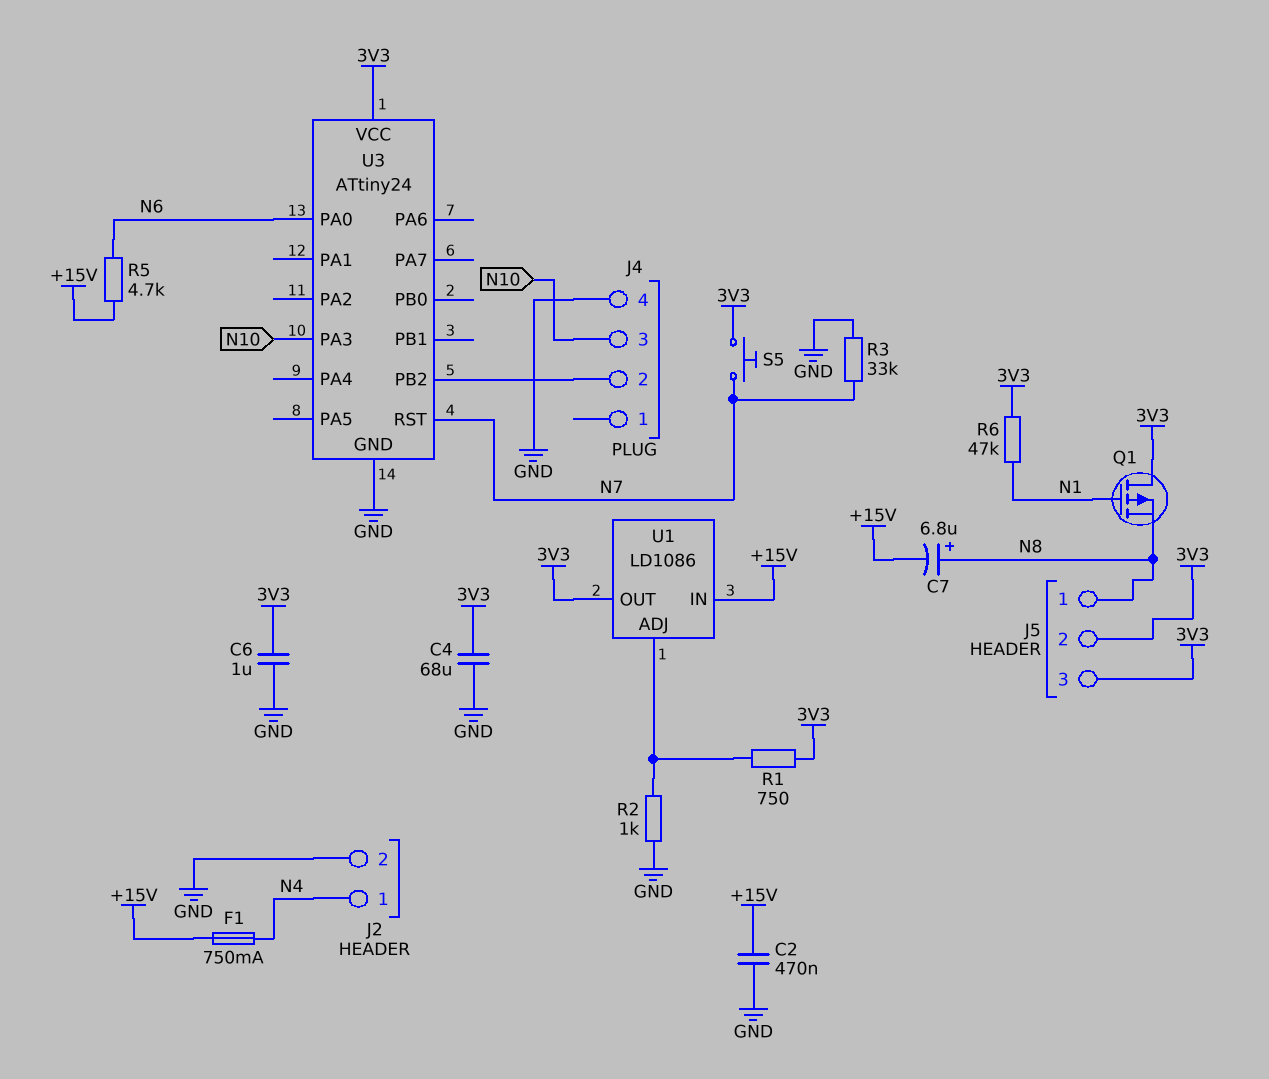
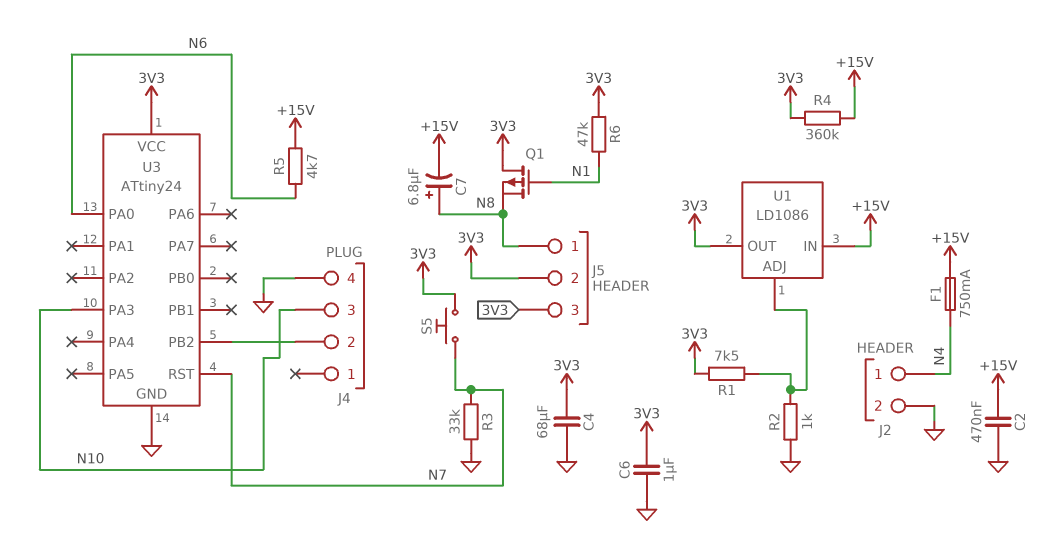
R1: 750 (3V3, U1/ADJ) -> 7.5k (3V3, U1/ADJ)
R4: none -> 360k (+15V, 3V3)

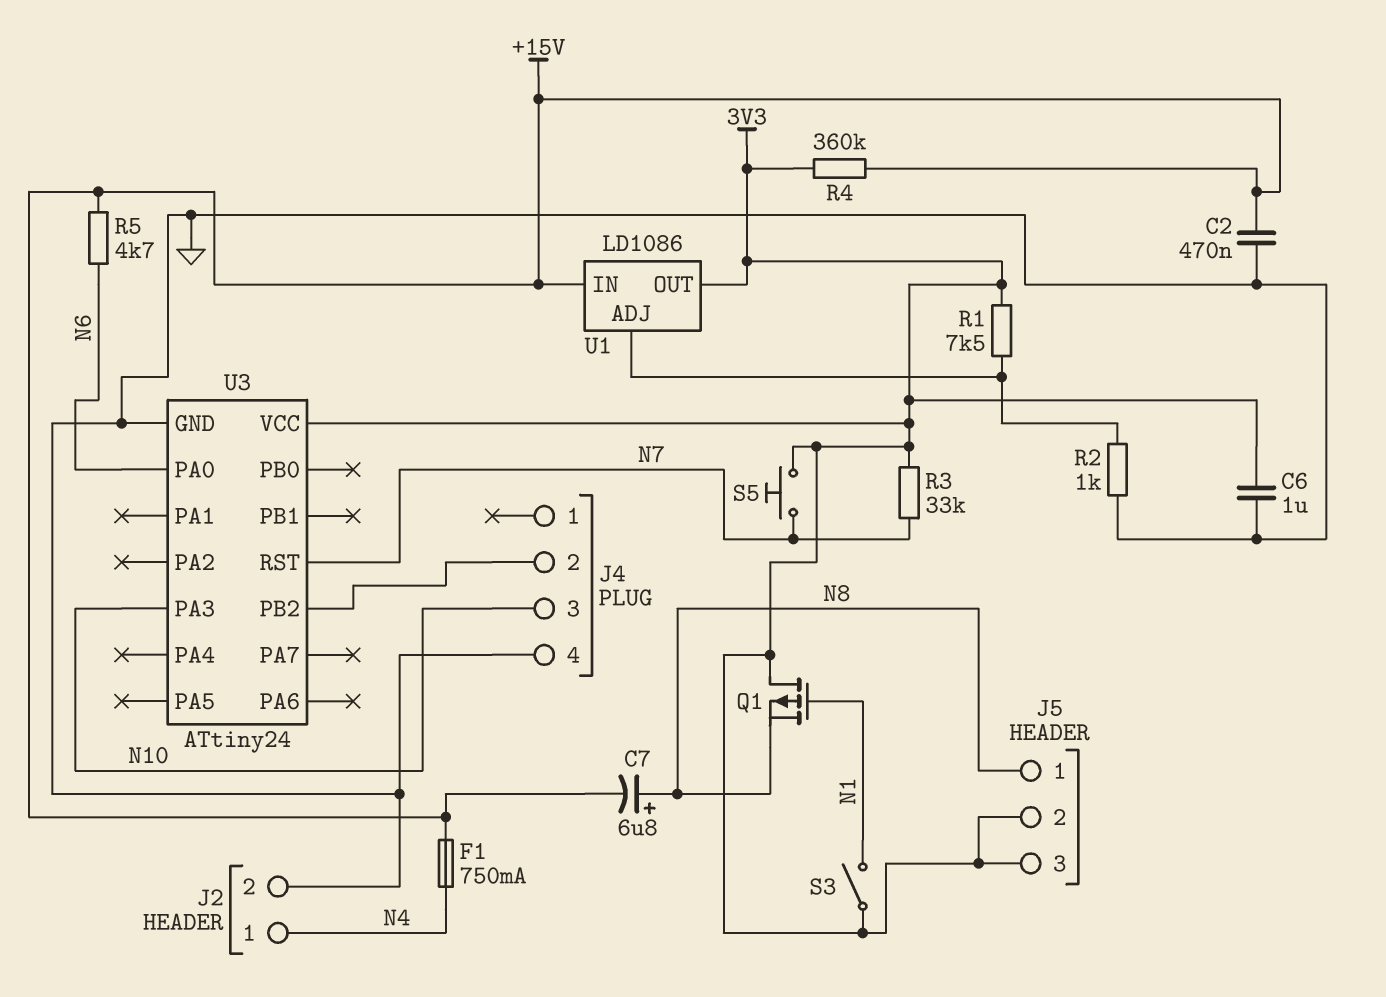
C4: 68uF (3V3, GND) -> none
R3: 33k (GND, N7) -> 33k (3V3, N7)
R6: 47k (3V3, N1) -> none
S3: none -> switch (3V3, N1)

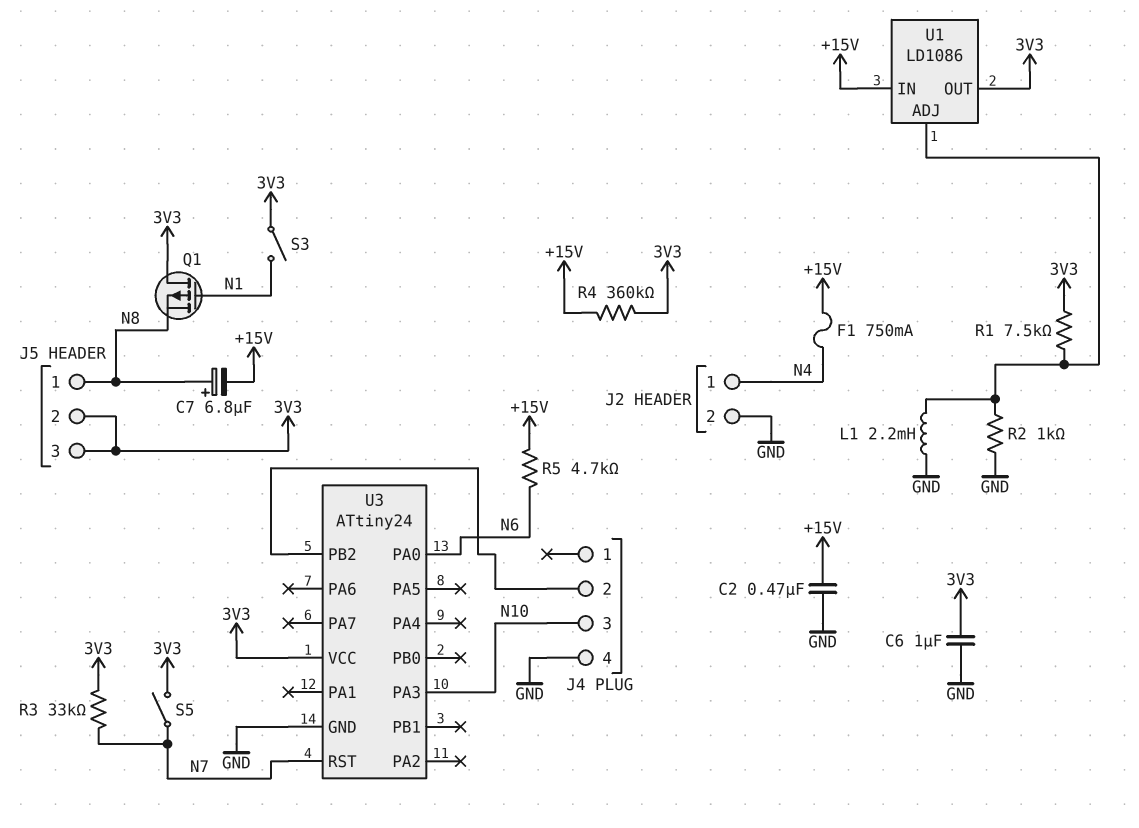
L1: none -> 2.2mH (GND, U1/ADJ)
S5: button (3V3, N7) -> switch (3V3, N7)

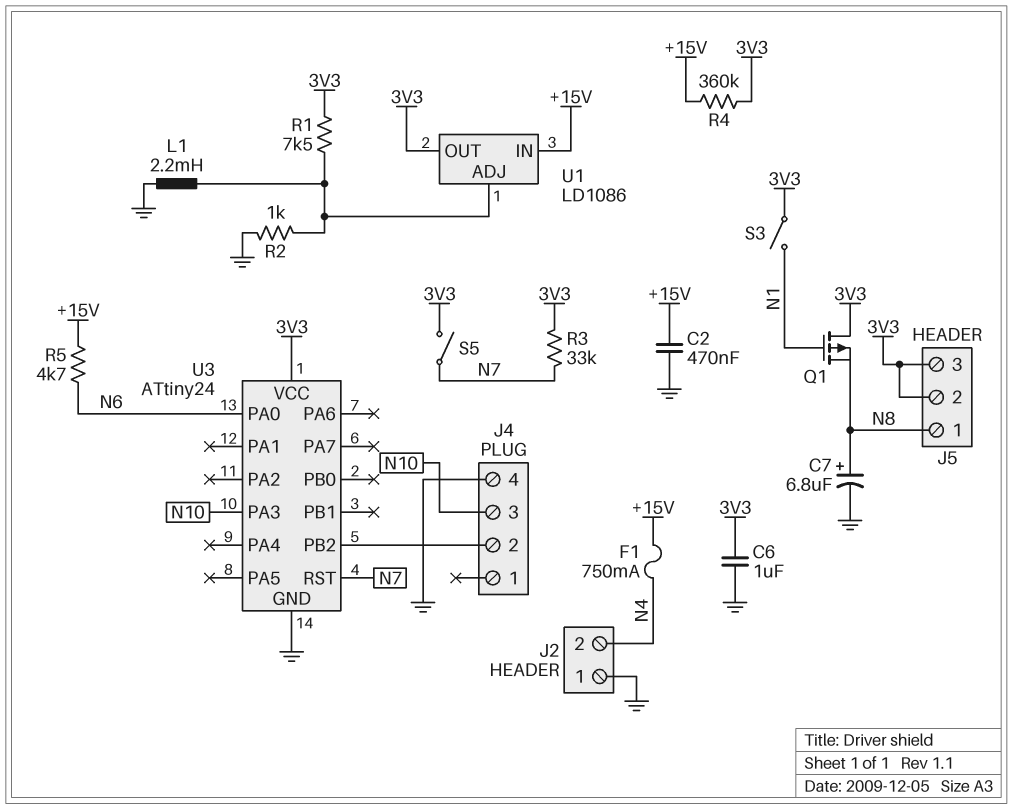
C7: 6.8uF (plus N8, minus +15V) -> 6.8uF (plus N8, minus GND)
J2 pin 1: N4 -> GND
J2 pin 2: GND -> N4

